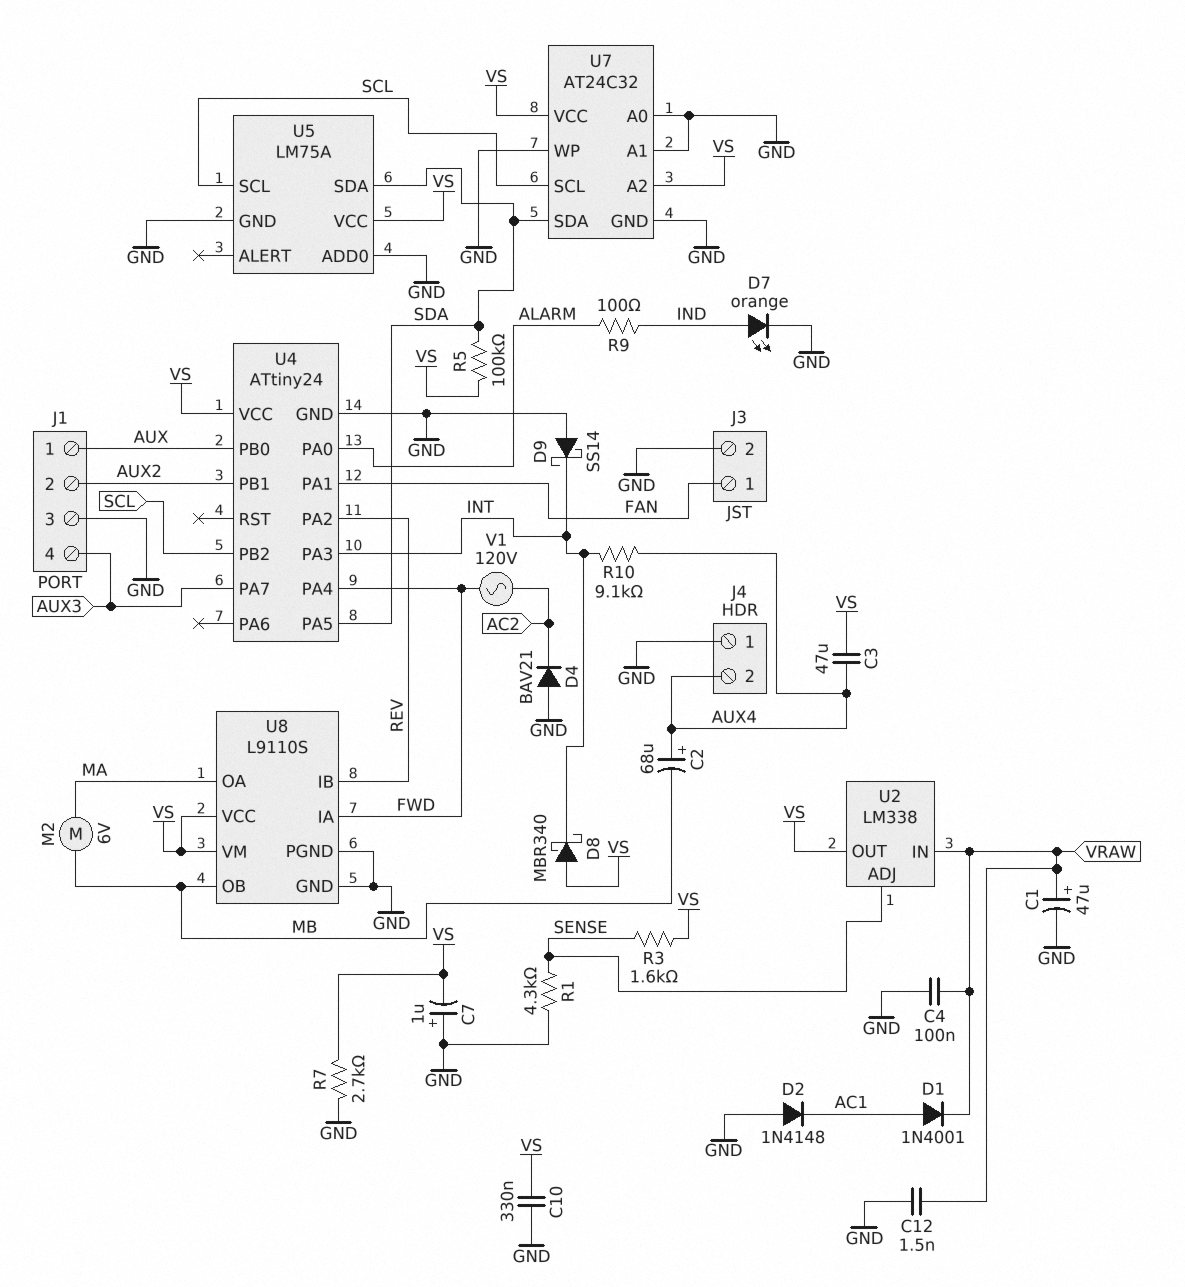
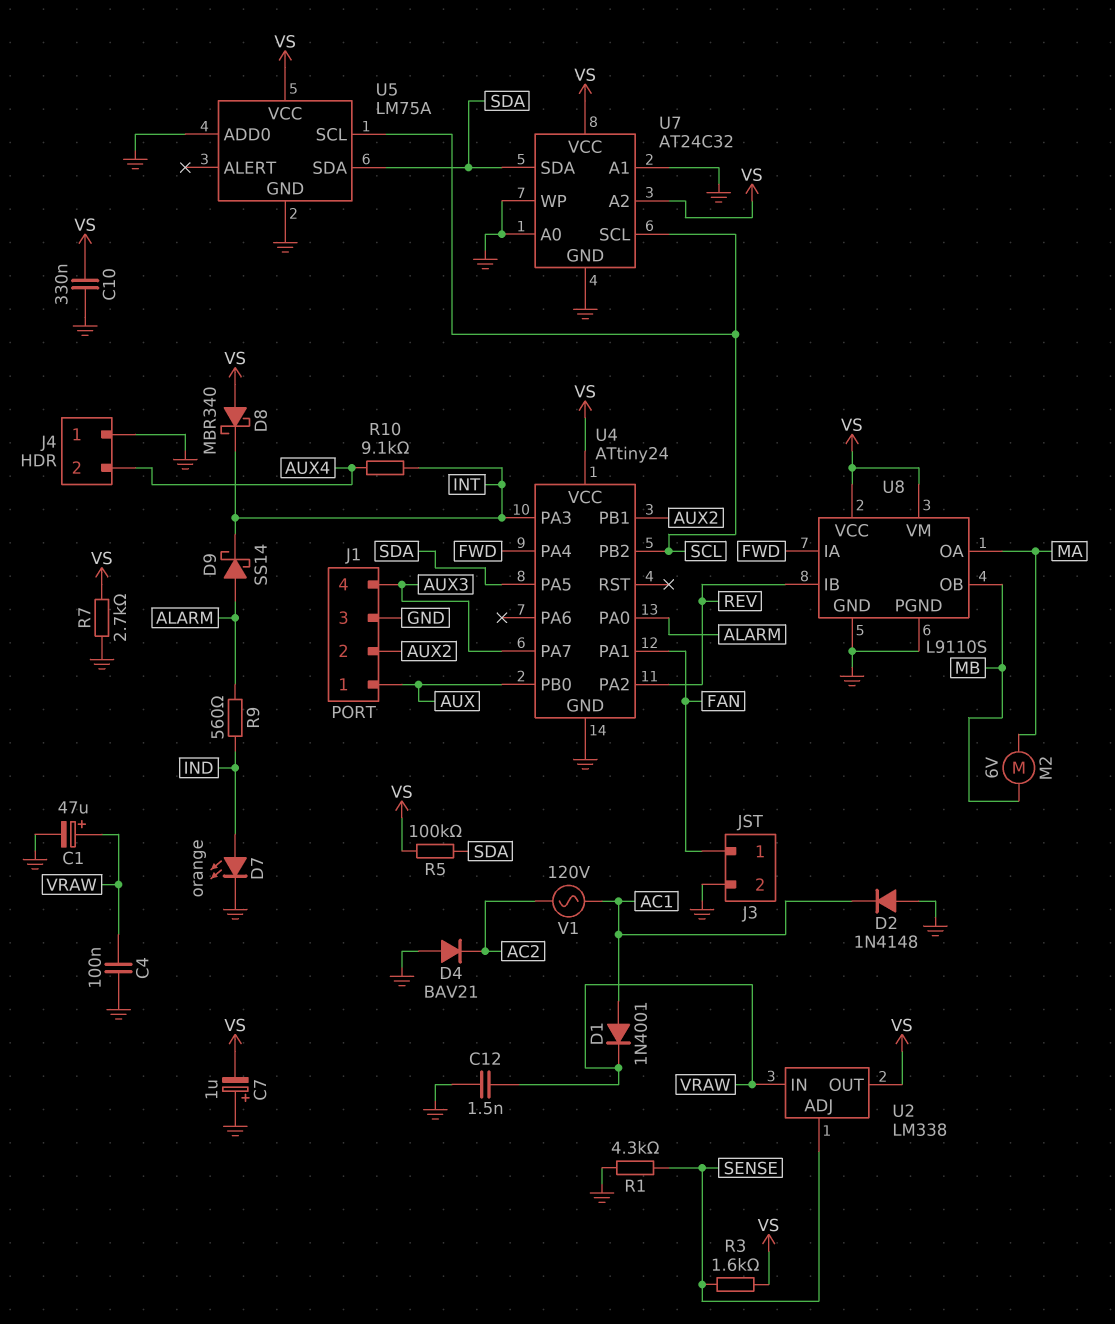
C2: 68uF (plus AUX4, minus MB) -> none
C3: 47uF (AUX4, VS) -> none
D9: schottky SS14 (A GND, K INT) -> schottky SS14 (A ALARM, K INT)
R9: 100 (ALARM, IND) -> 560 (ALARM, IND)
V1: AC 120V (AC2, FWD) -> AC 120V (AC1, AC2)

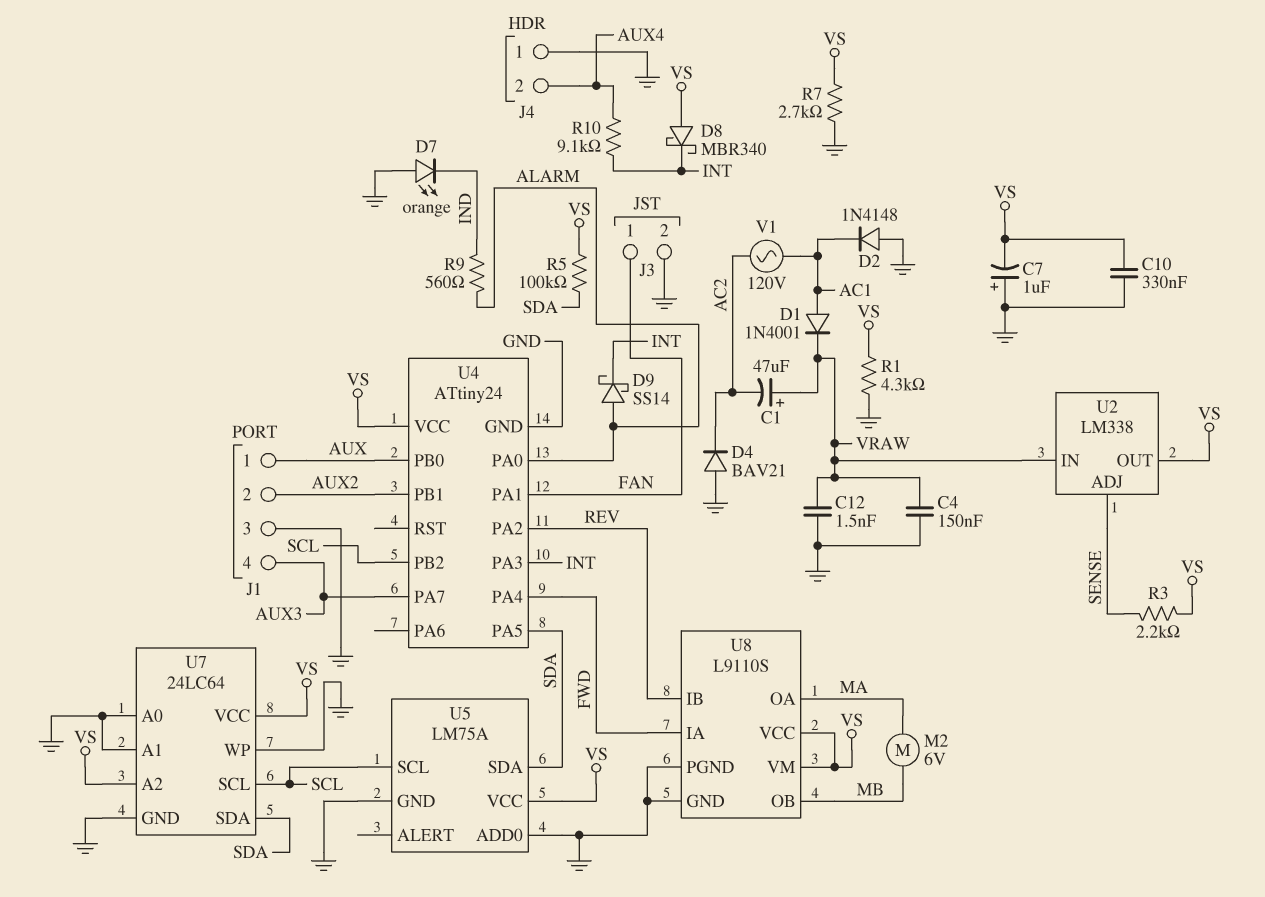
C1: 47uF (plus VRAW, minus GND) -> 47uF (plus VRAW, minus AC2)
C4: 100nF (GND, VRAW) -> 150nF (GND, VRAW)
D7: LED orange (A IND, K GND) -> LED orange (A GND, K IND)
R1: 4.3k (GND, SENSE) -> 4.3k (GND, VS)
R3: 1.6k (SENSE, VS) -> 2.2k (SENSE, VS)
U7: AT24C32 -> 24LC64

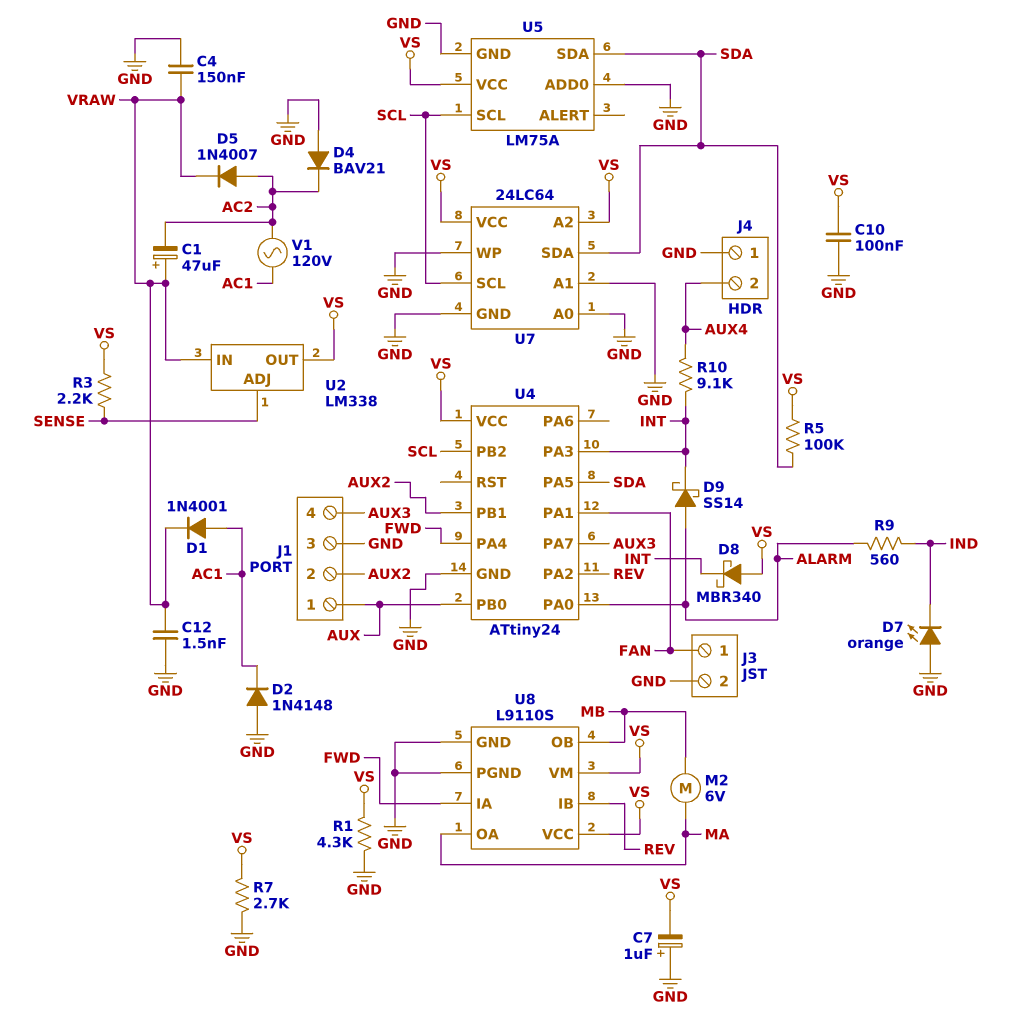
C10: 330nF (GND, VS) -> 100nF (GND, VS)
D5: none -> diode 1N4007 (A AC2, K VRAW)

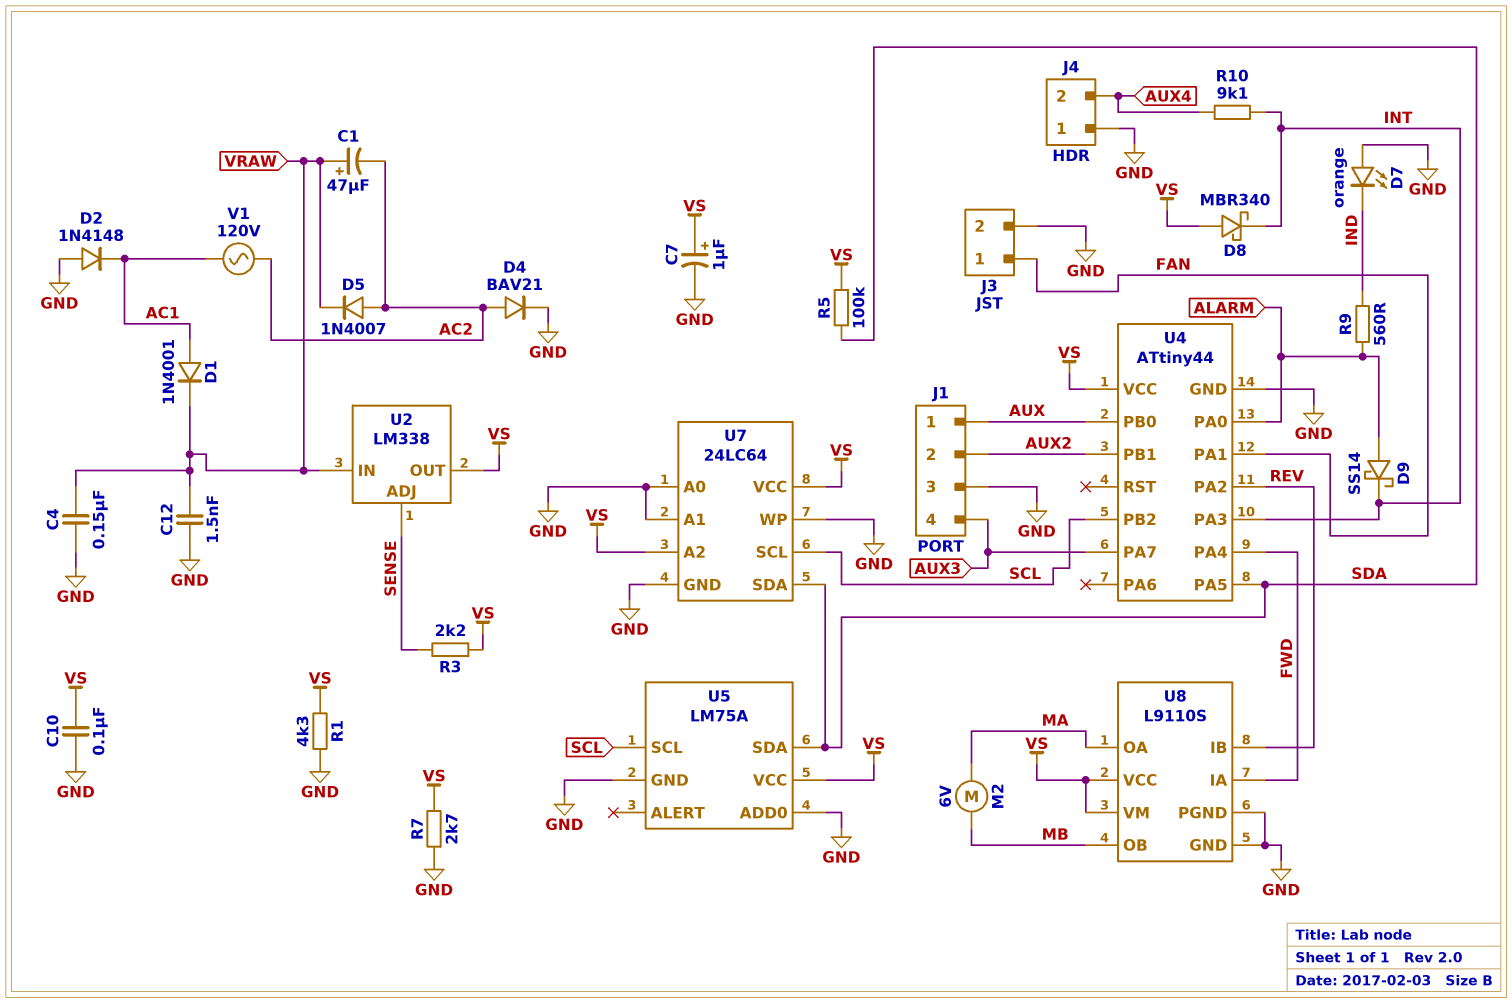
C7: 1uF (plus GND, minus VS) -> 1uF (plus VS, minus GND)
D4: diode BAV21 (A GND, K AC2) -> diode BAV21 (A AC2, K GND)
U4: ATtiny24 -> ATtiny44

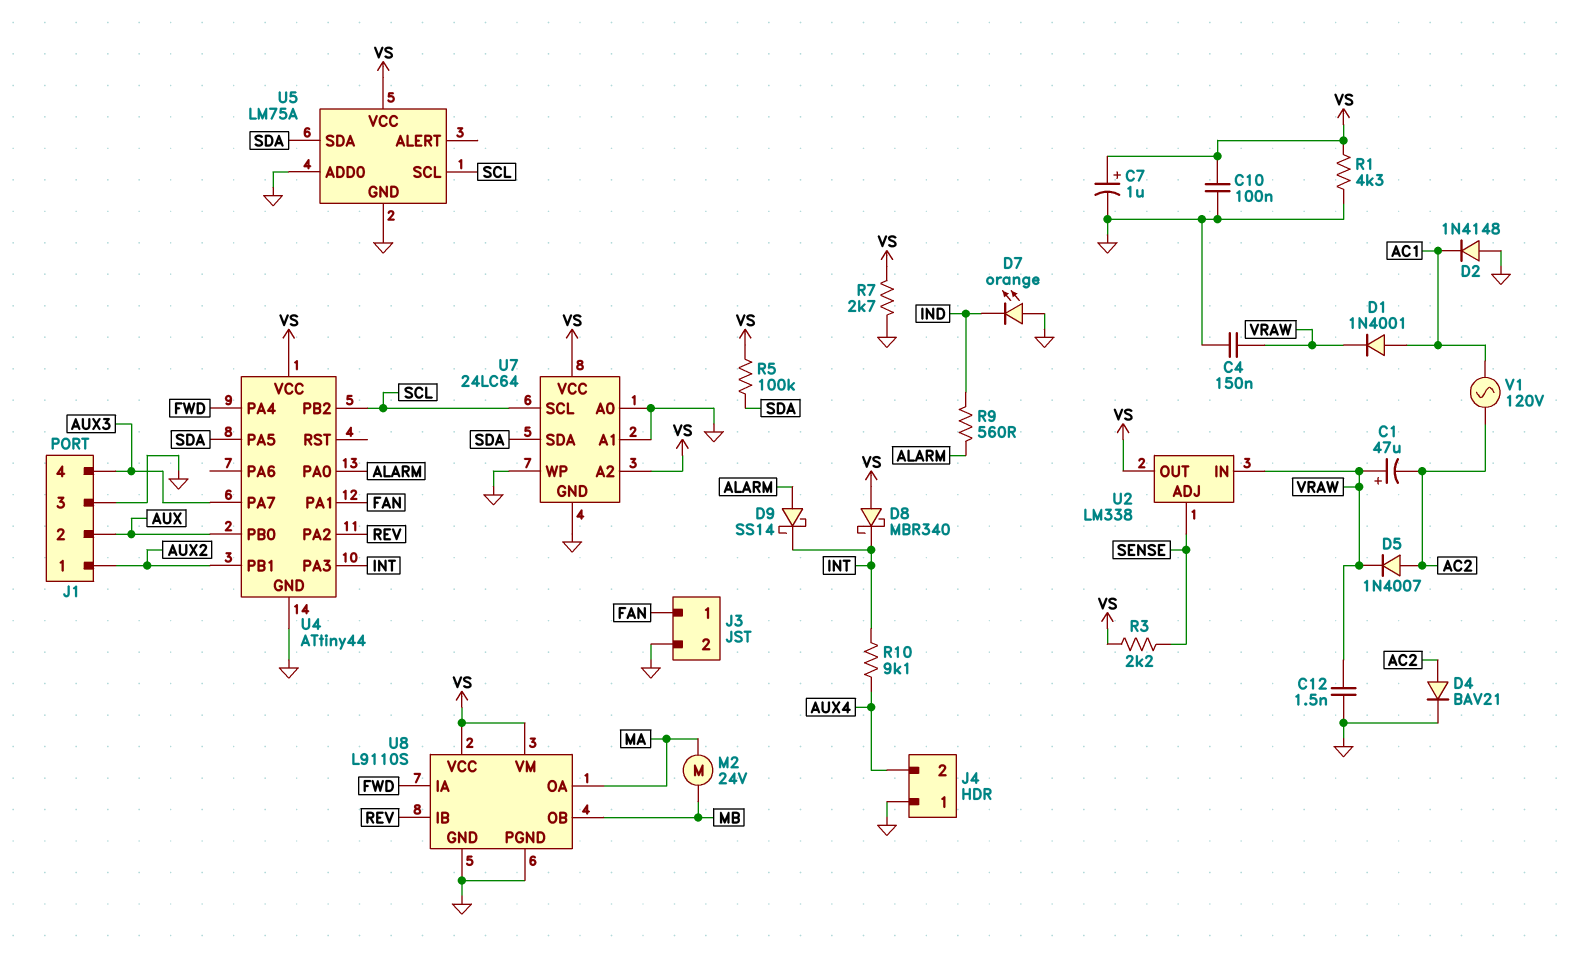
J1 pin 1: AUX -> AUX2
J1 pin 2: AUX2 -> AUX
M2: motor 6V (MA, MB) -> motor 24V (MA, MB)

